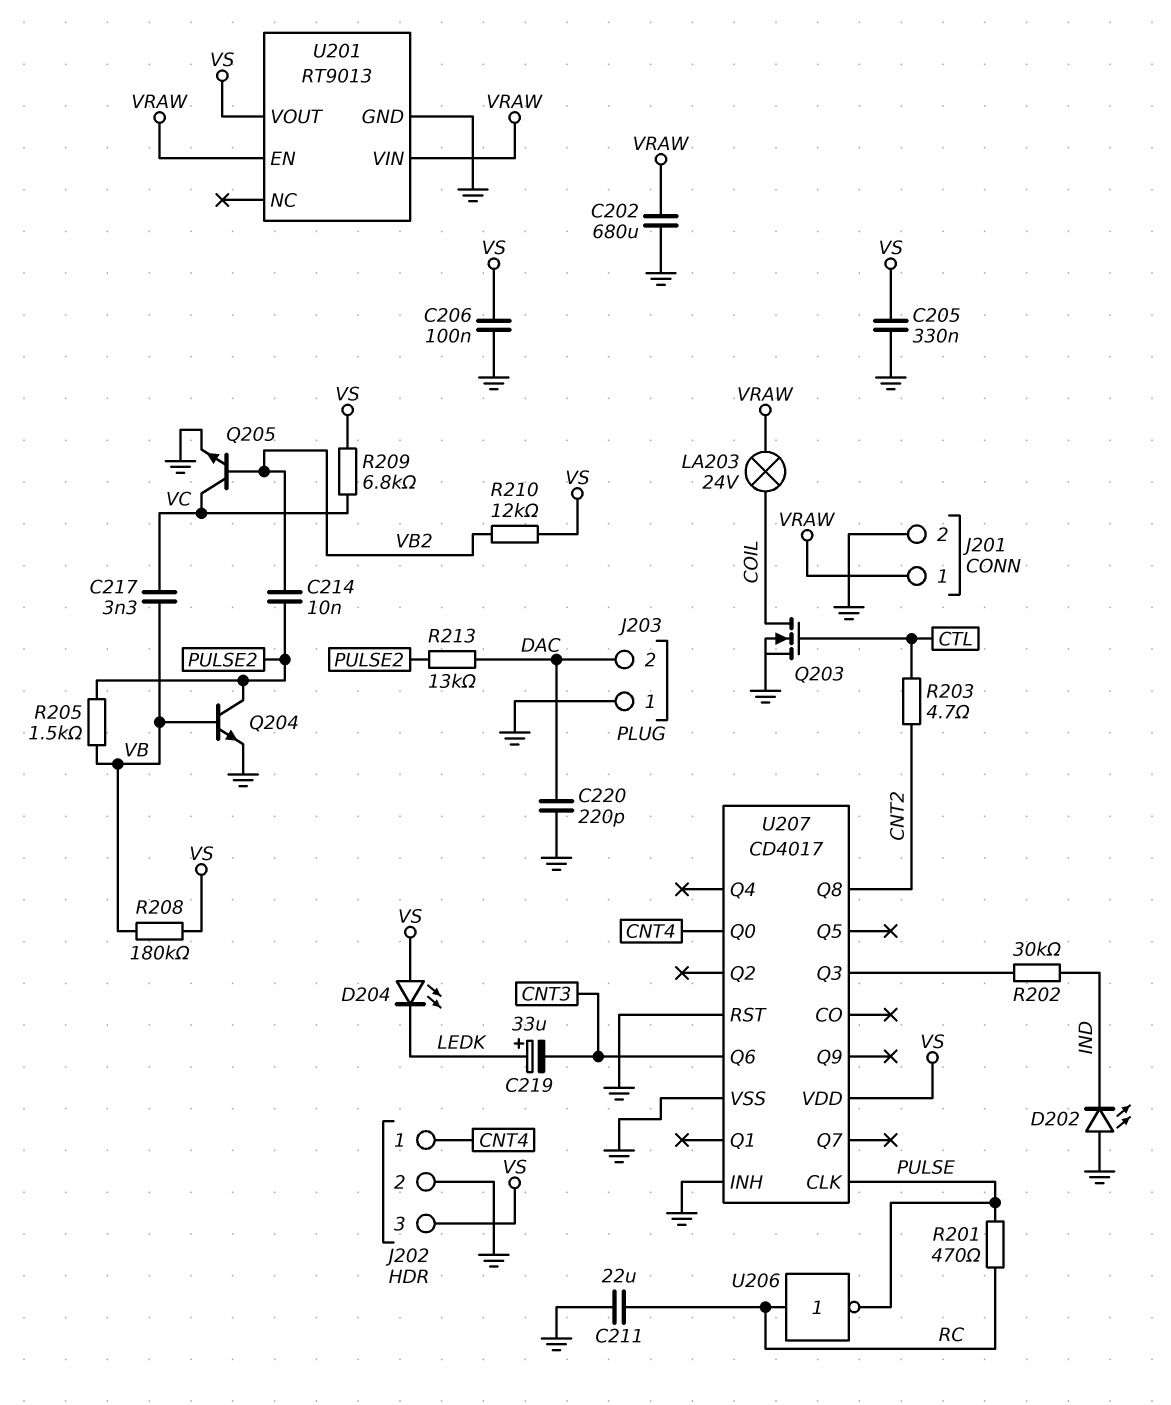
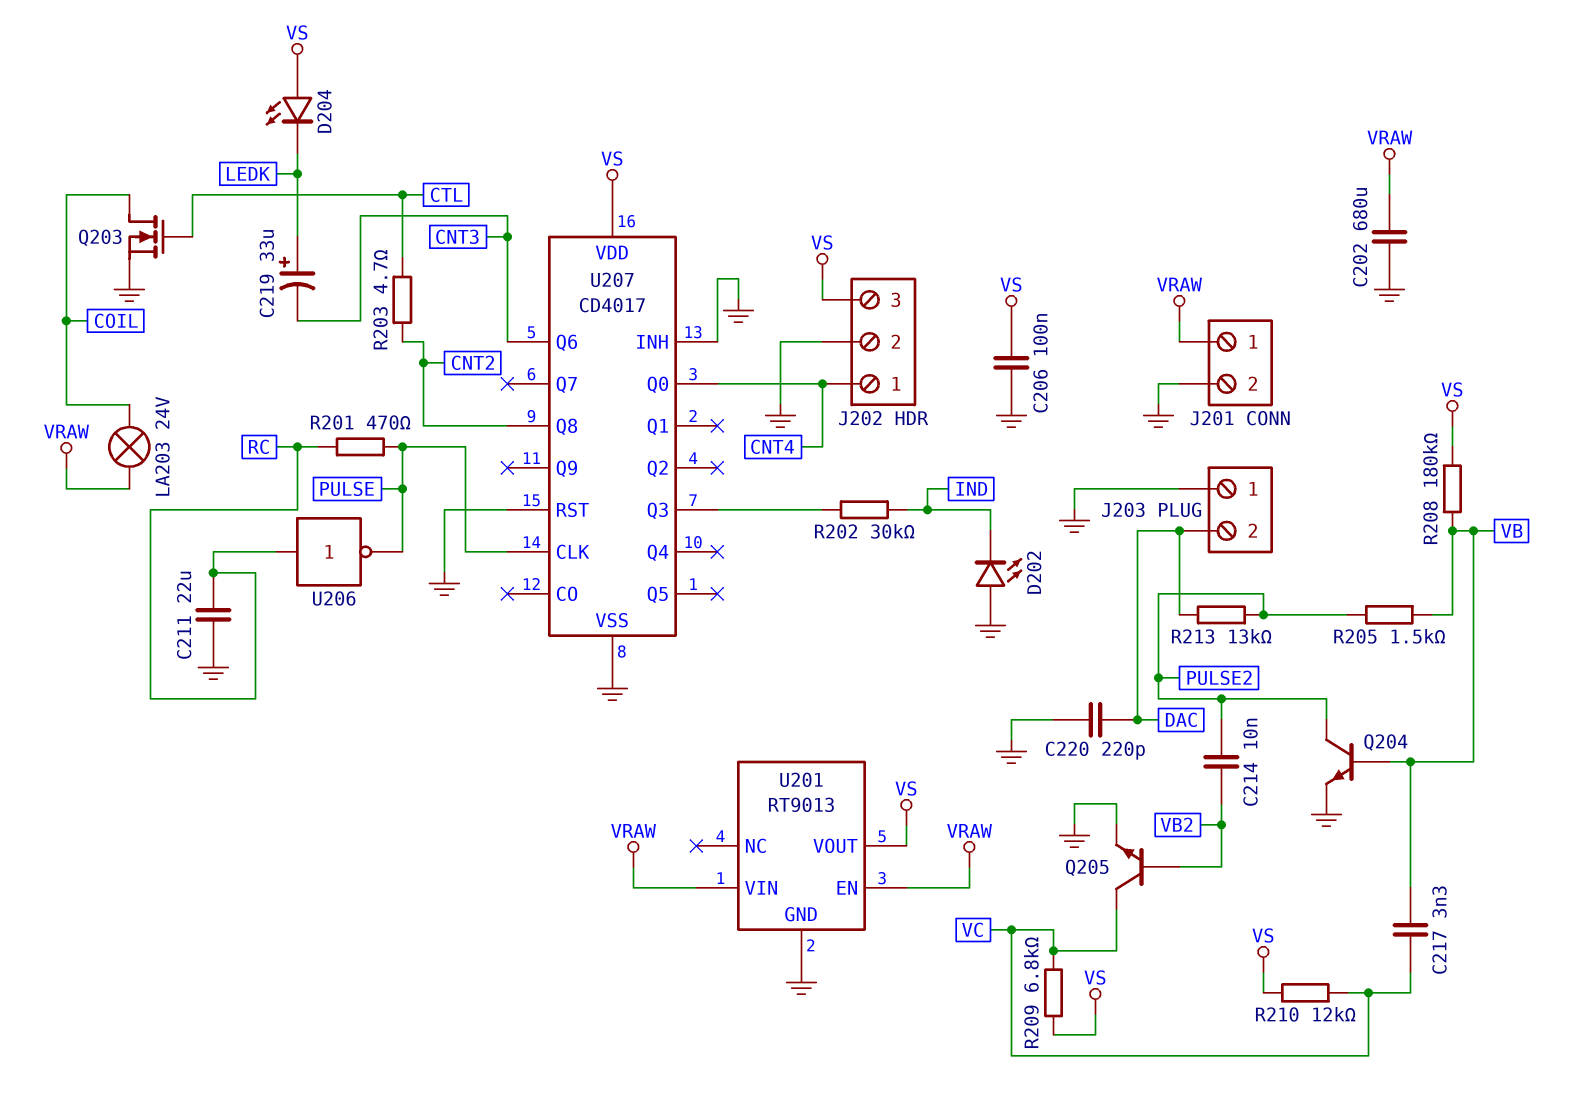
C205: 330nF (GND, VS) -> none
R210: 12k (VB2, VS) -> 12k (VC, VS)

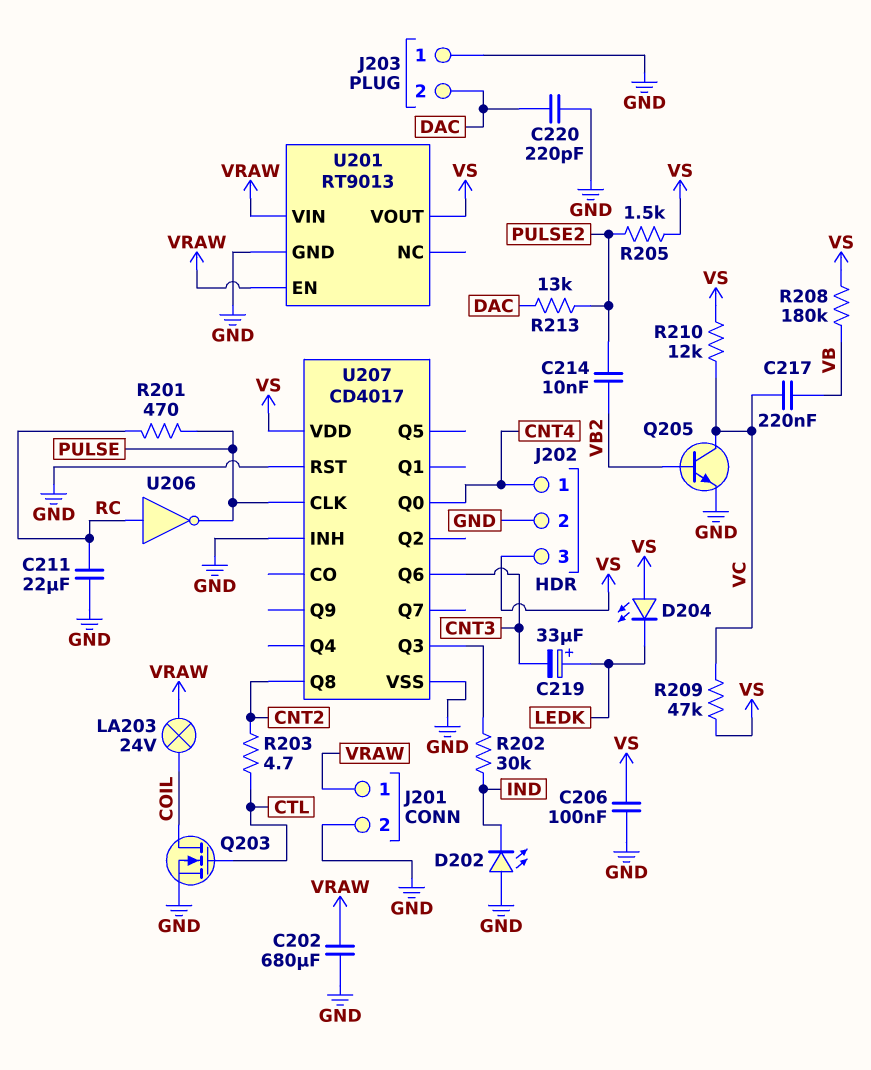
C217: 3.3nF (VB, VC) -> 220nF (VB, VC)
Q204: NPN (B VB, C PULSE2, E GND) -> none
R205: 1.5k (PULSE2, VB) -> 1.5k (PULSE2, VS)
R209: 6.8k (VC, VS) -> 47k (VC, VS)

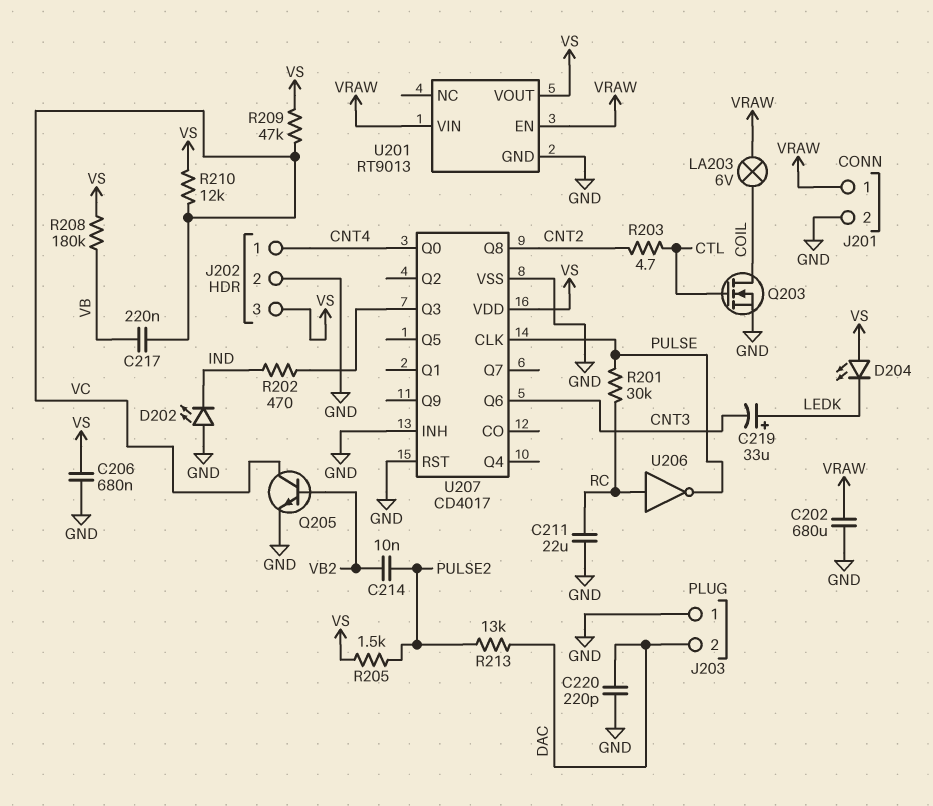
C206: 100nF (GND, VS) -> 680nF (GND, VS)
LA203: lamp 24V (COIL, VRAW) -> lamp 6V (COIL, VRAW)
R201: 470 (PULSE, RC) -> 30k (PULSE, RC)
R202: 30k (IND, U207/Q3) -> 470 (IND, U207/Q3)

